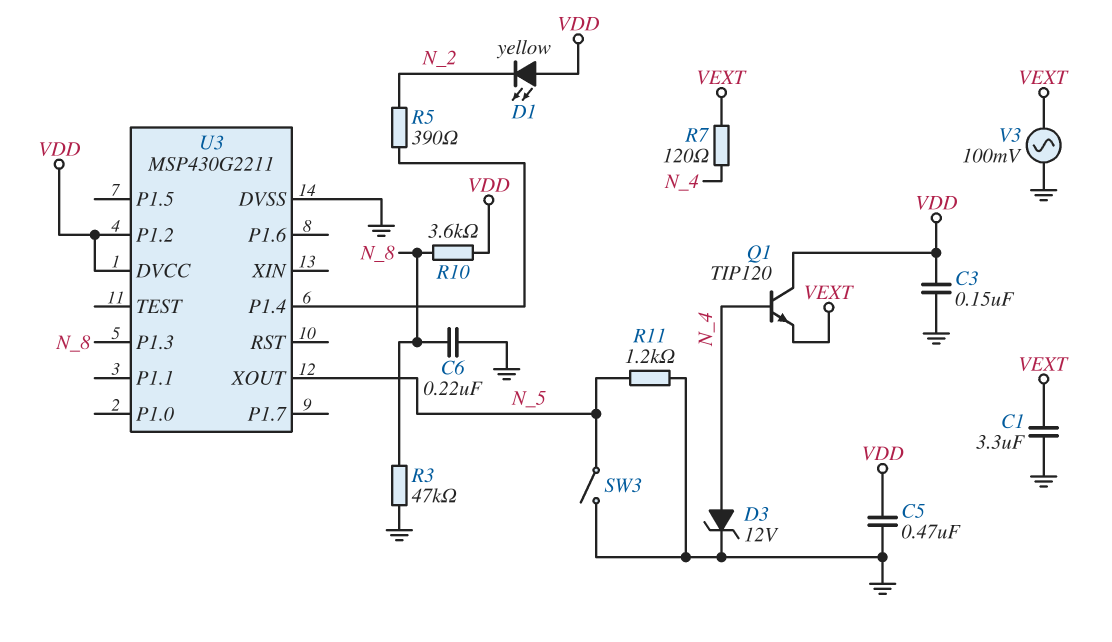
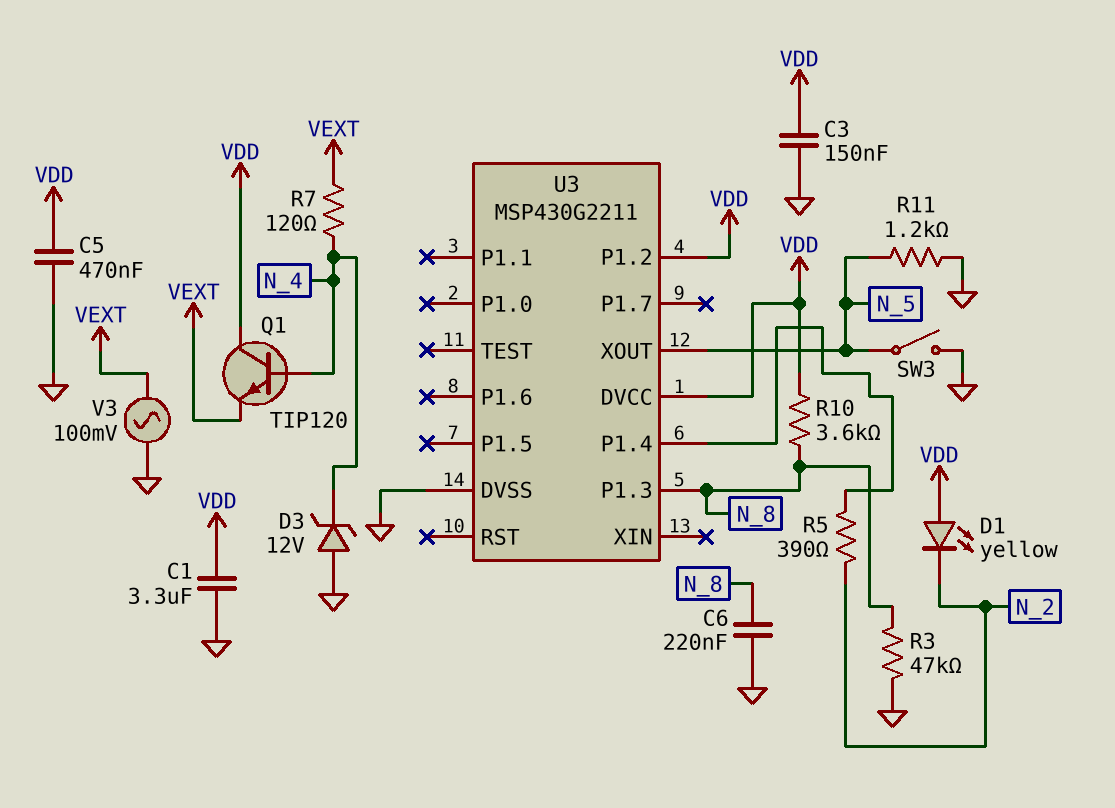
C1: 3.3uF (GND, VEXT) -> 3.3uF (GND, VDD)
D3: zener 12V (A N_4, K GND) -> zener 12V (A GND, K N_4)

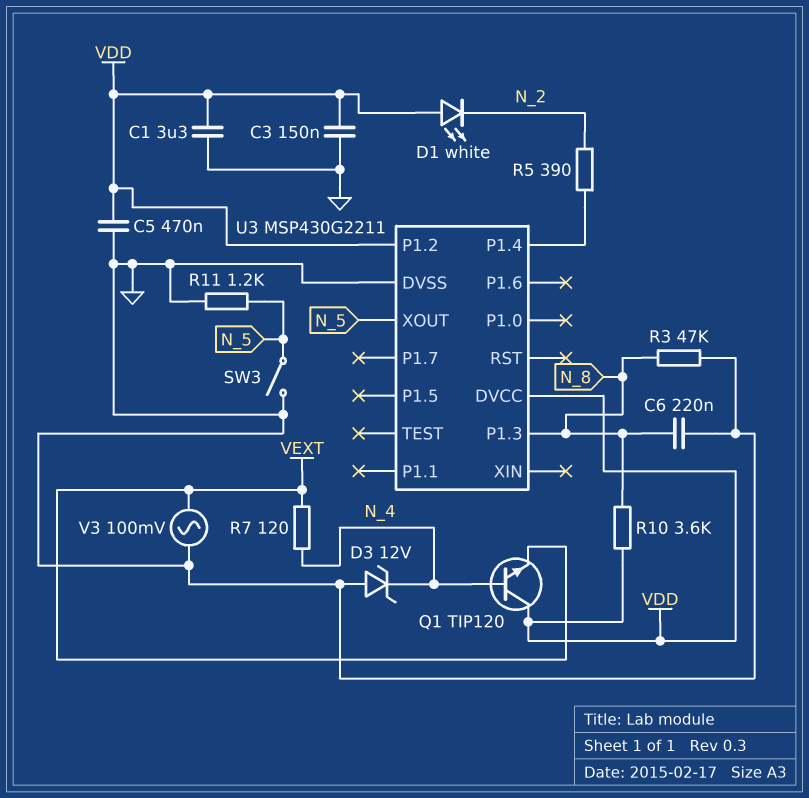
D1: LED yellow (A VDD, K N_2) -> LED white (A VDD, K N_2)

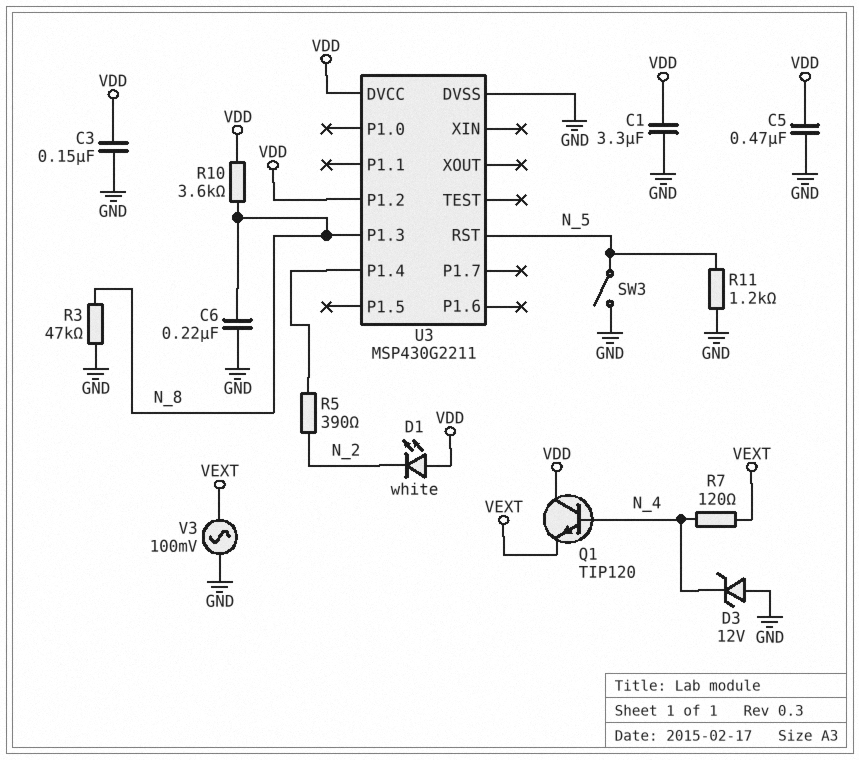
U3 pin RST: none -> N_5
U3 pin XOUT: N_5 -> none

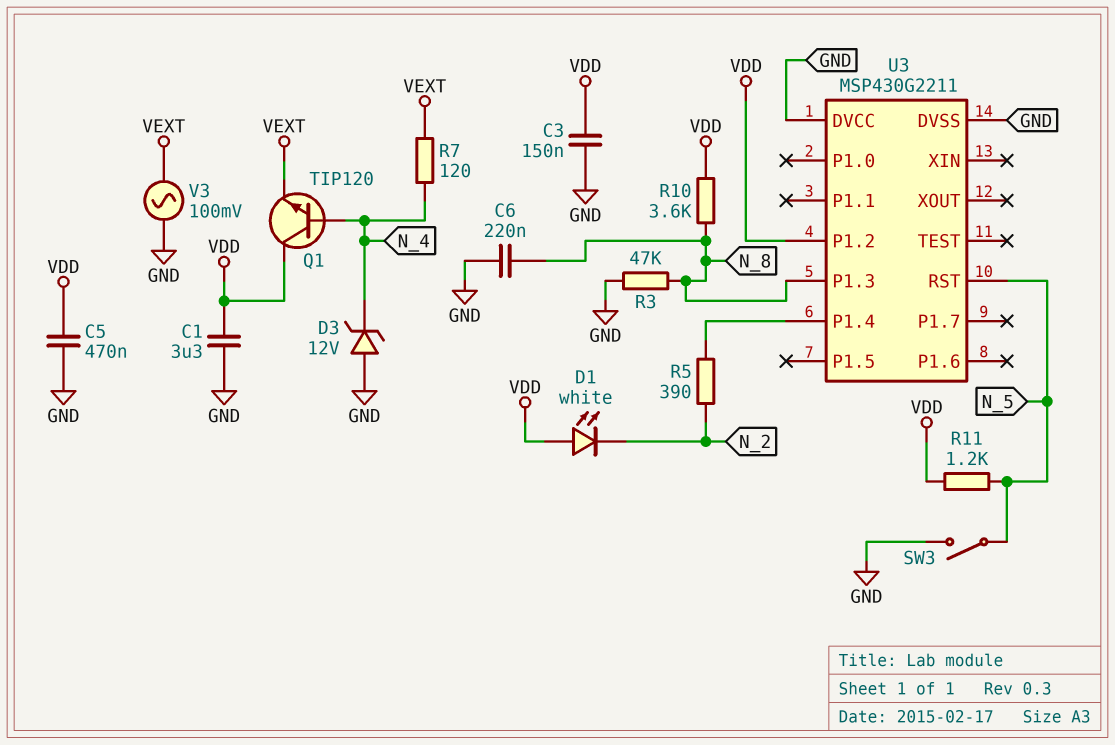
R11: 1.2k (GND, N_5) -> 1.2k (N_5, VDD)
U3 pin DVCC: VDD -> GND

